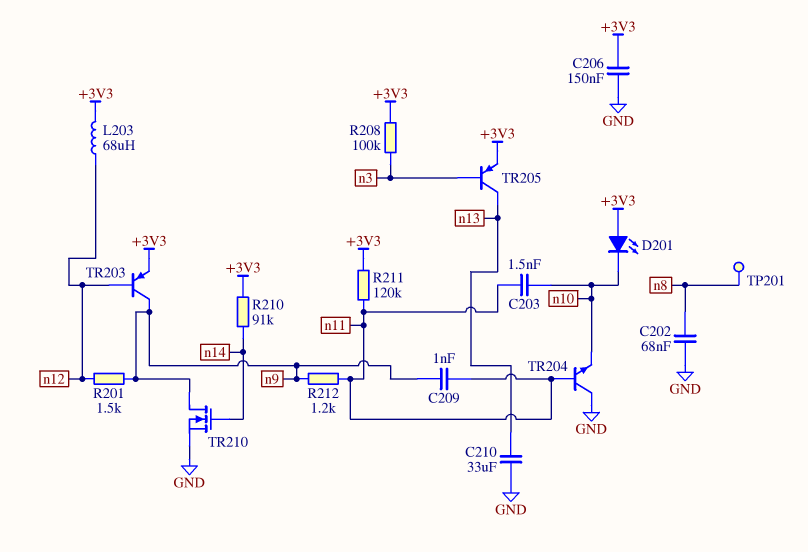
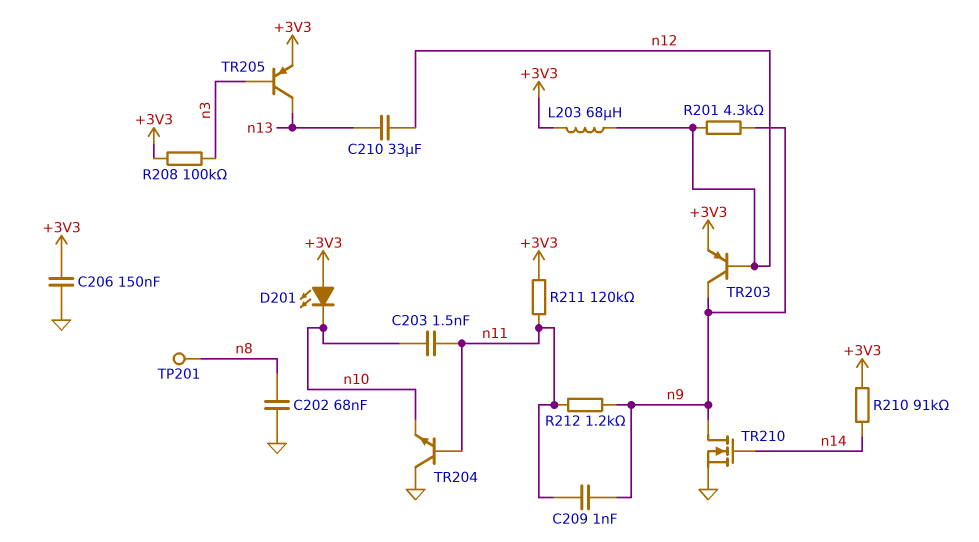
C210: 33uF (GND, n13) -> 33uF (n12, n13)
R201: 1.5k (n9, n12) -> 4.3k (n9, n12)

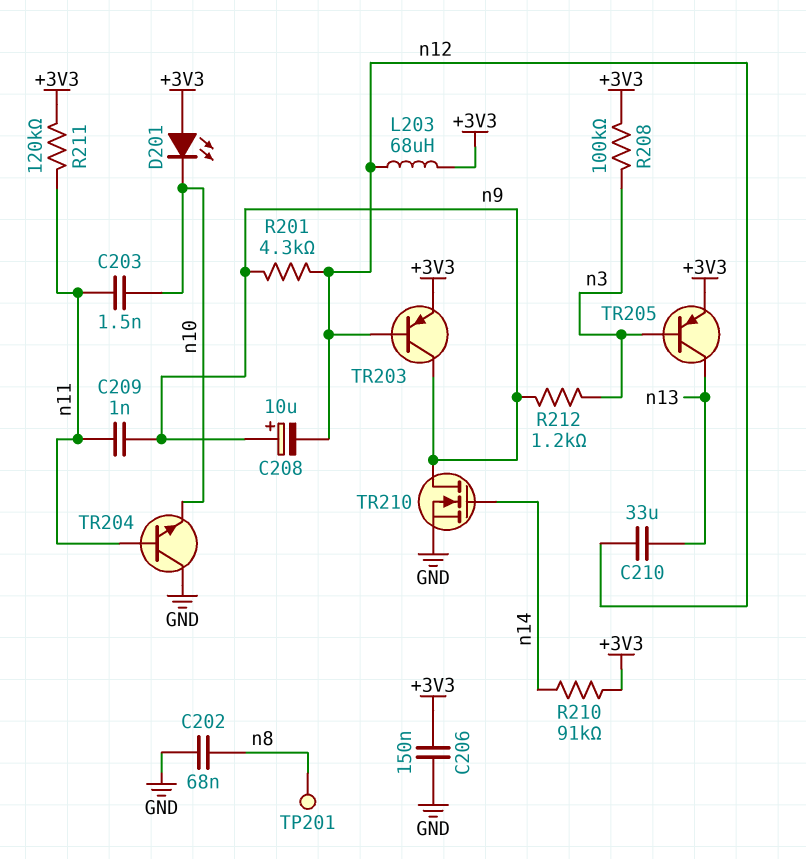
C208: none -> 10uF (plus n9, minus n12)
R212: 1.2k (n9, n11) -> 1.2k (n3, n9)

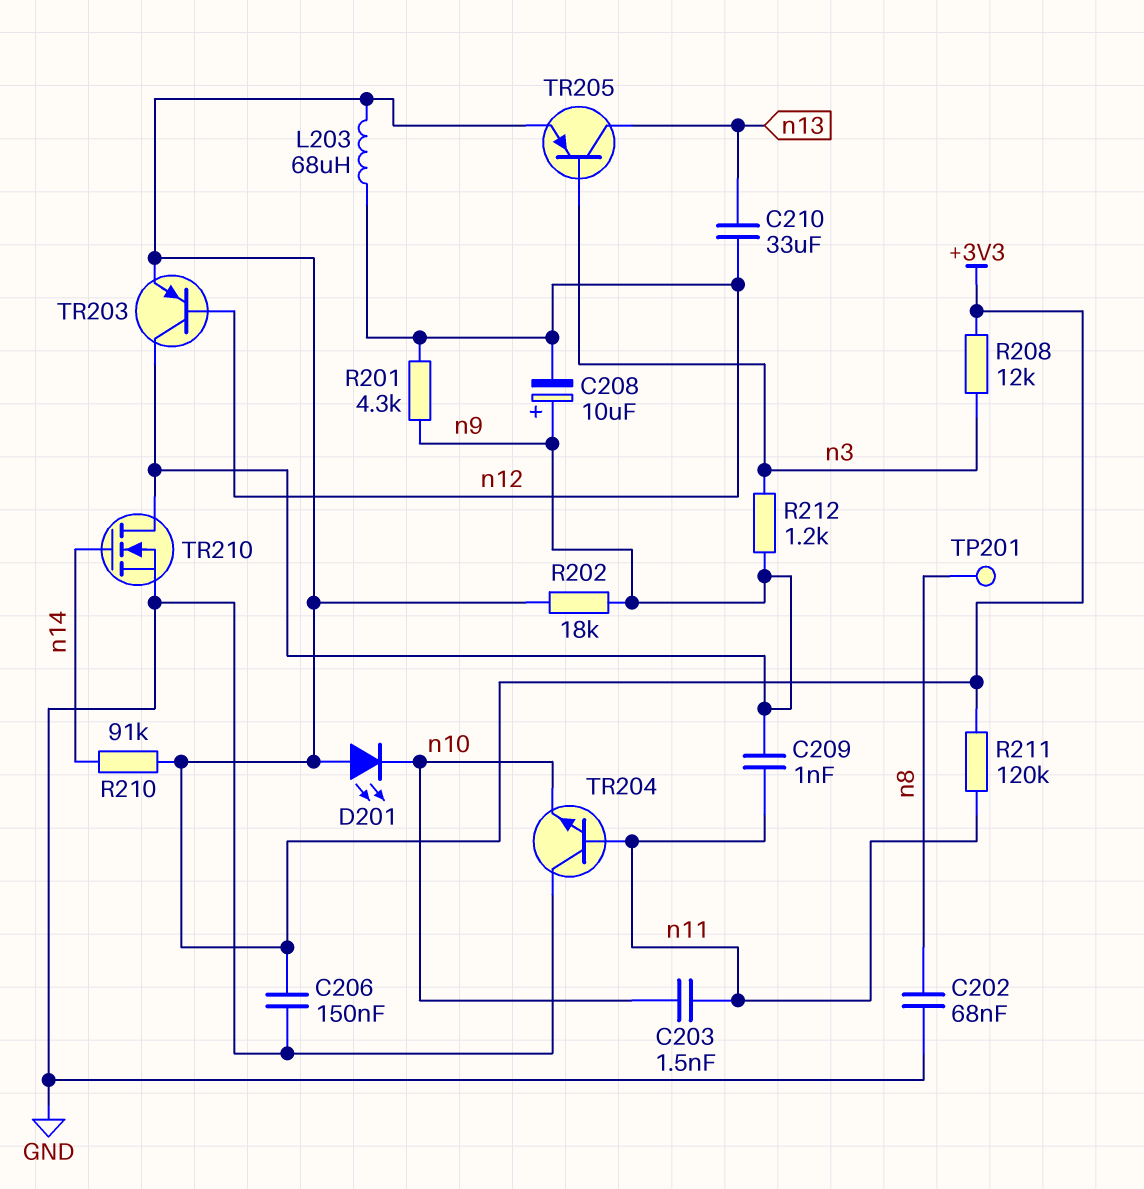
R202: none -> 18k (+3V3, n9)
R208: 100k (+3V3, n3) -> 12k (+3V3, n3)

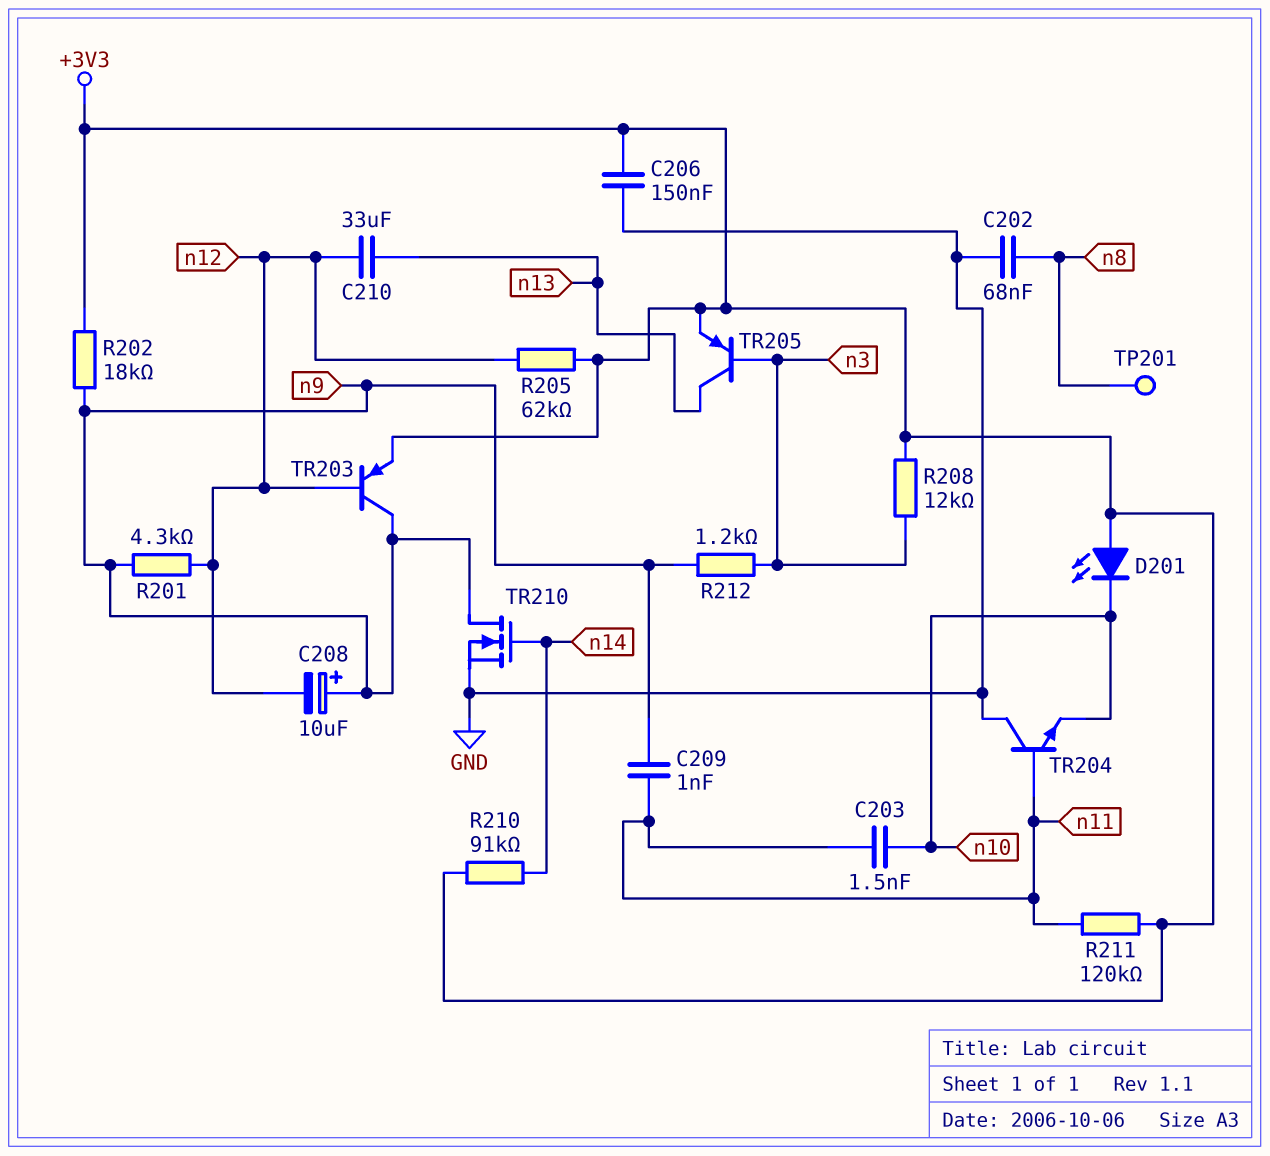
L203: 68uH (+3V3, n12) -> none
R205: none -> 62k (+3V3, n12)

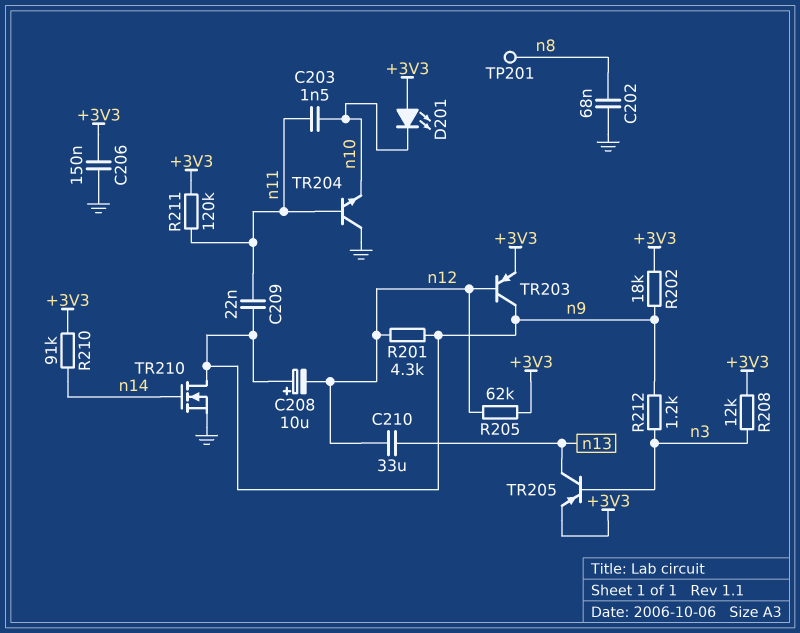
C209: 1nF (n9, n11) -> 22nF (n9, n11)

